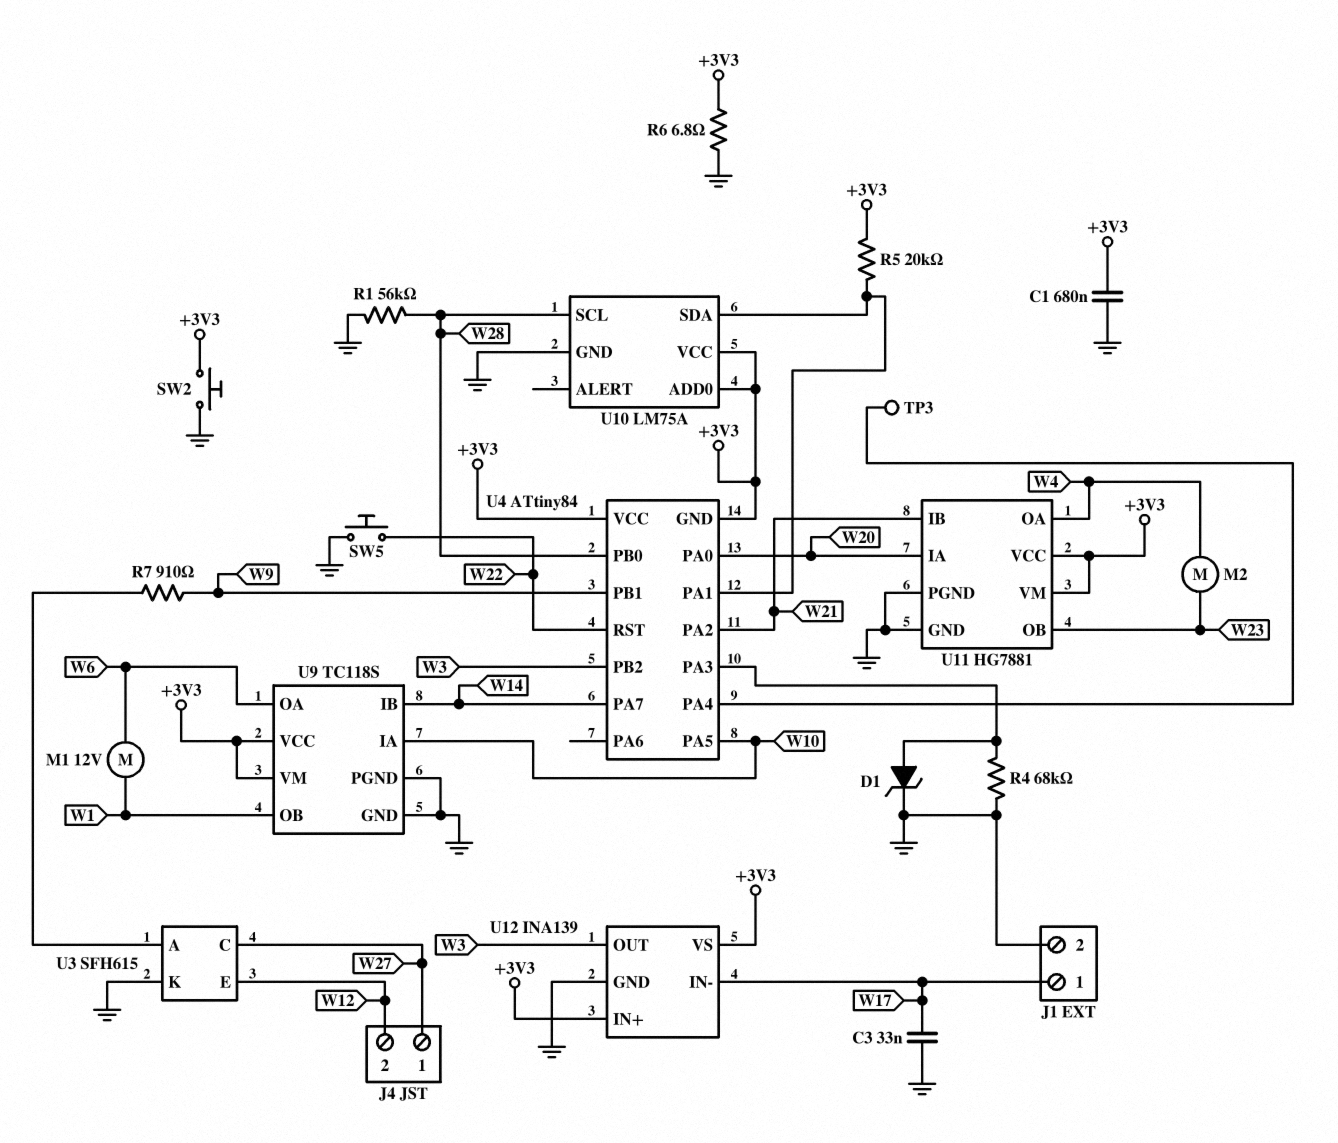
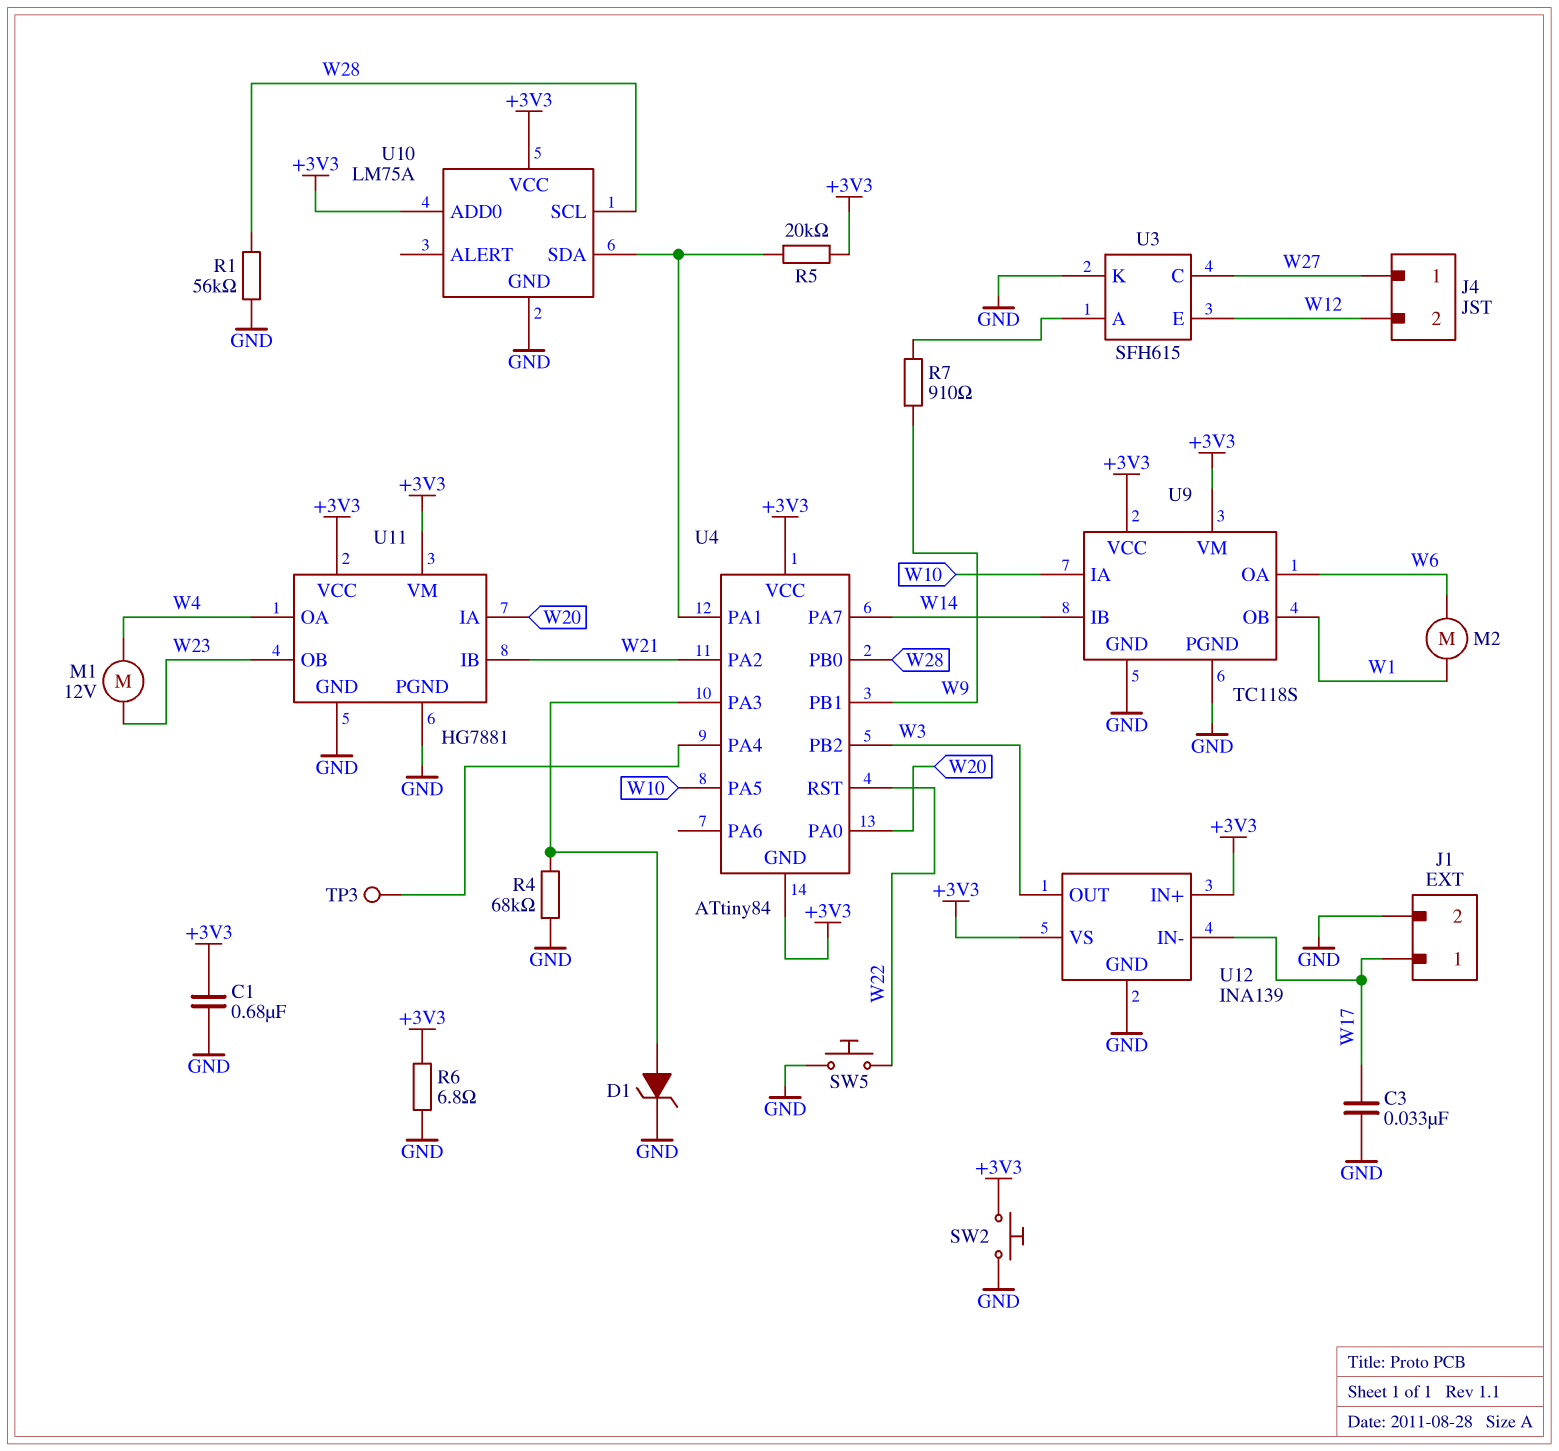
M1: motor 12V (W1, W6) -> motor 12V (W4, W23)
M2: motor (W4, W23) -> motor (W1, W6)

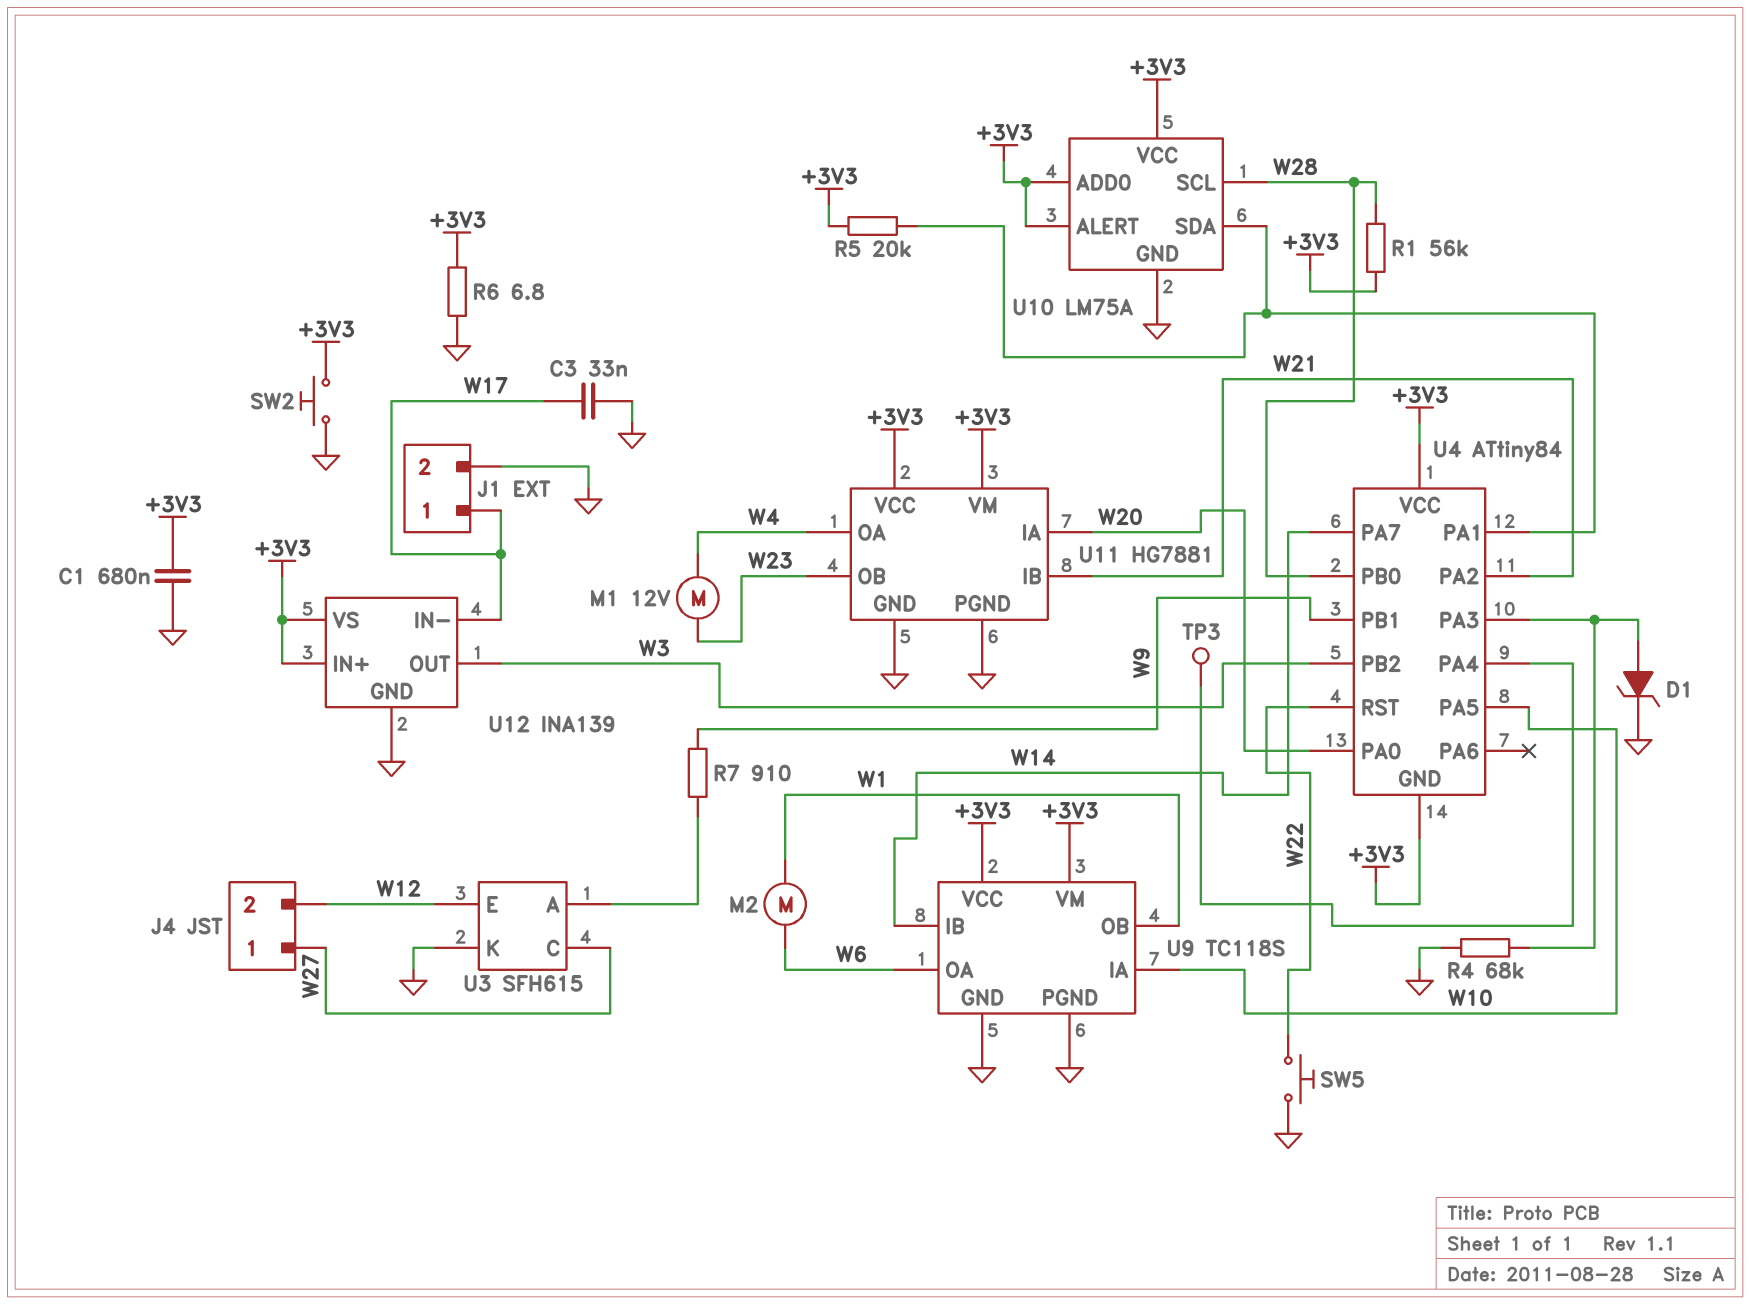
R1: 56k (GND, W28) -> 56k (+3V3, W28)
U10 pin ALERT: none -> +3V3

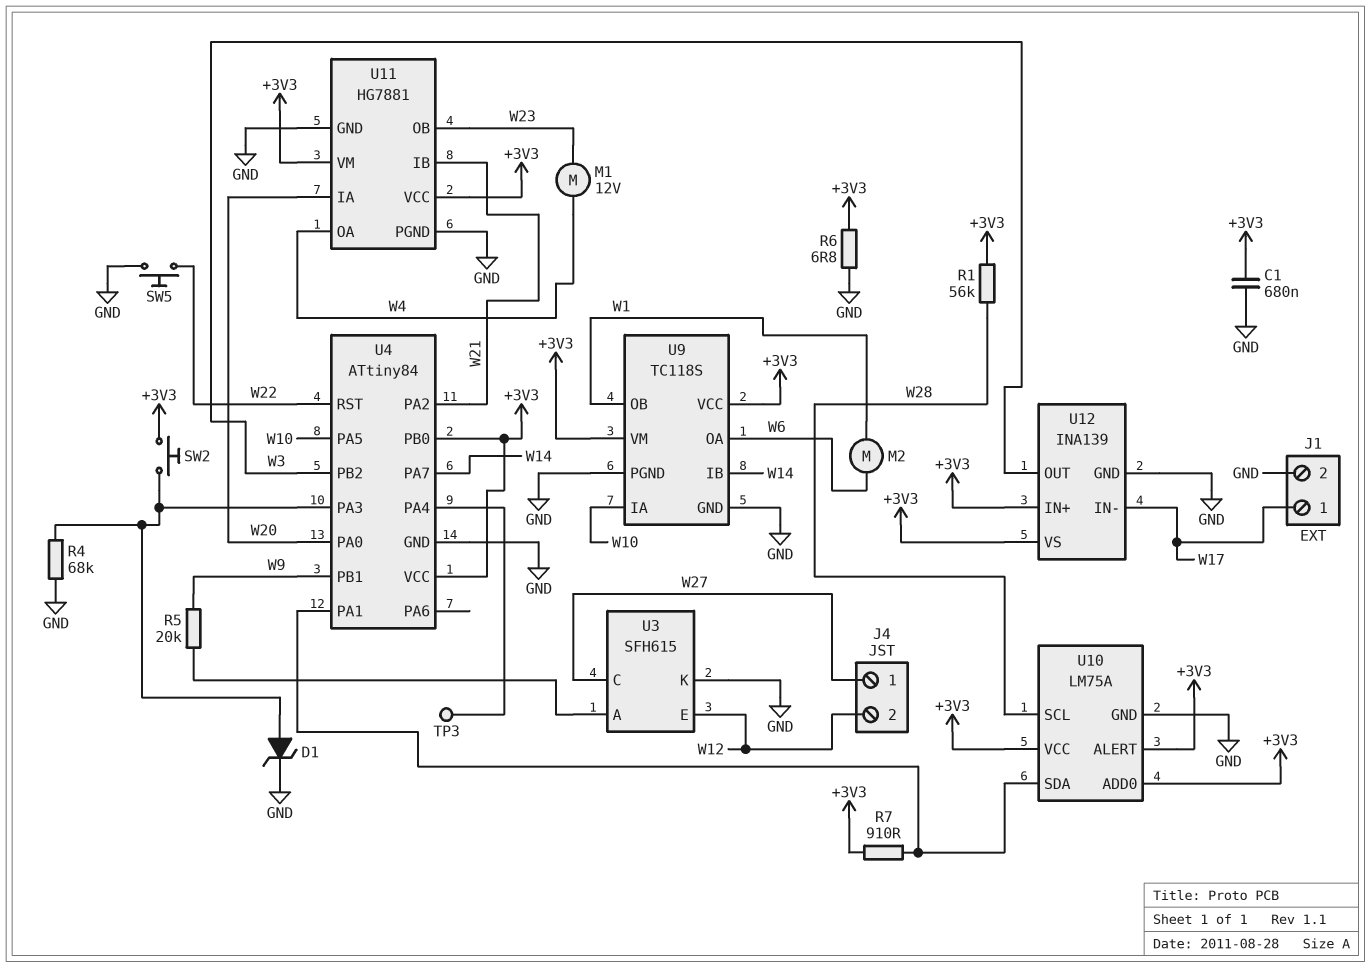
C3: 33nF (GND, W17) -> none
R5: 20k (+3V3, U4/PA1) -> 20k (U3/A, W9)
R7: 910 (U3/A, W9) -> 910 (+3V3, U4/PA1)
SW2: button (+3V3, GND) -> button (+3V3, U4/PA3)
U4 pin GND: +3V3 -> GND
U4 pin PB0: W28 -> +3V3

